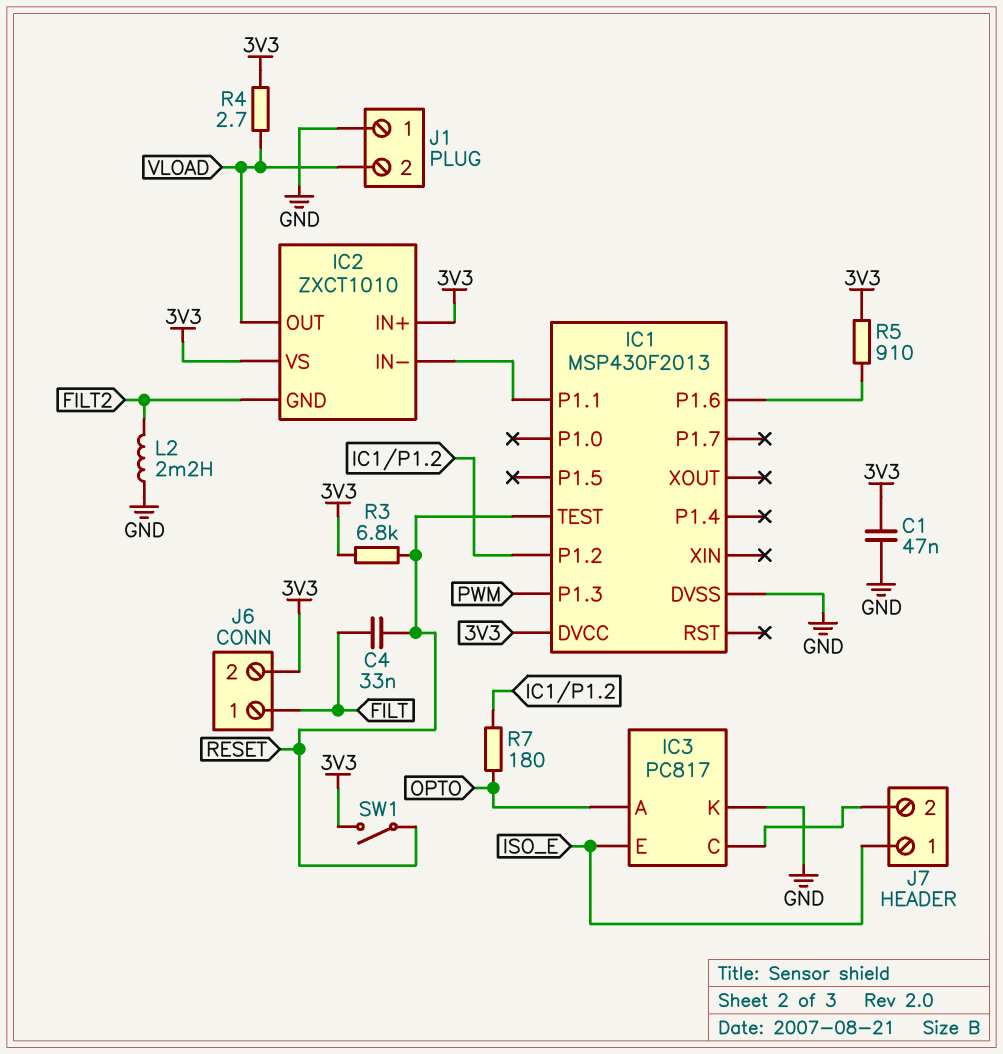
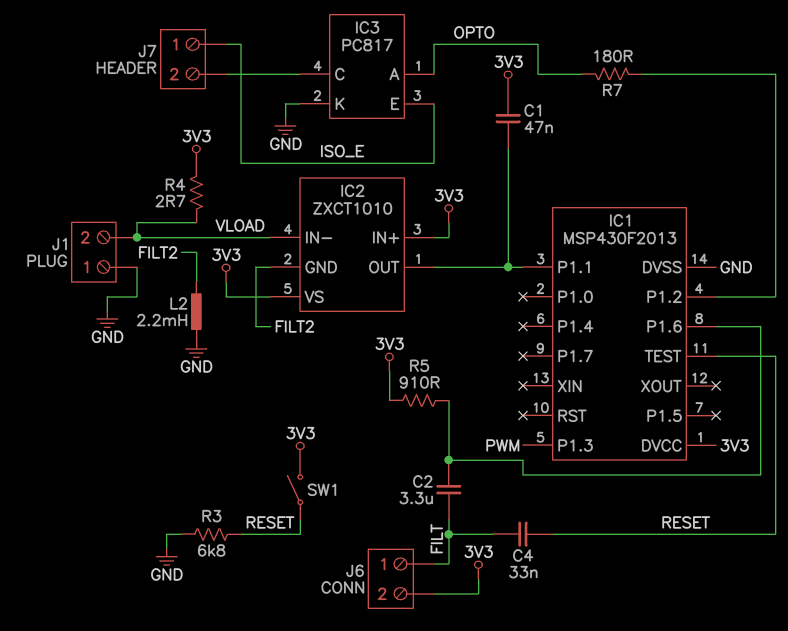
C1: 47nF (3V3, GND) -> 47nF (3V3, IC1/P1.1)
C2: none -> 3.3uF (FILT, IC1/P1.6)
IC2 pin IN-: IC1/P1.1 -> VLOAD
IC2 pin OUT: VLOAD -> IC1/P1.1
R3: 6.8k (3V3, RESET) -> 6.8k (GND, RESET)

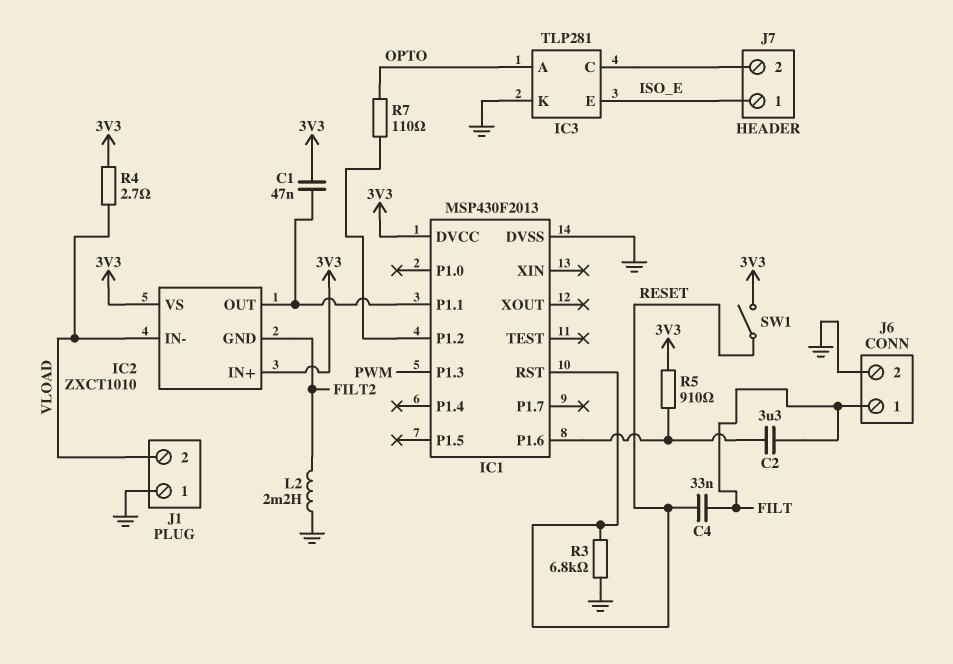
IC1 pin RST: none -> RESET
IC1 pin TEST: RESET -> none
IC3: PC817 -> TLP281
J6 pin 2: 3V3 -> GND
R7: 180 (IC1/P1.2, OPTO) -> 110 (IC1/P1.2, OPTO)

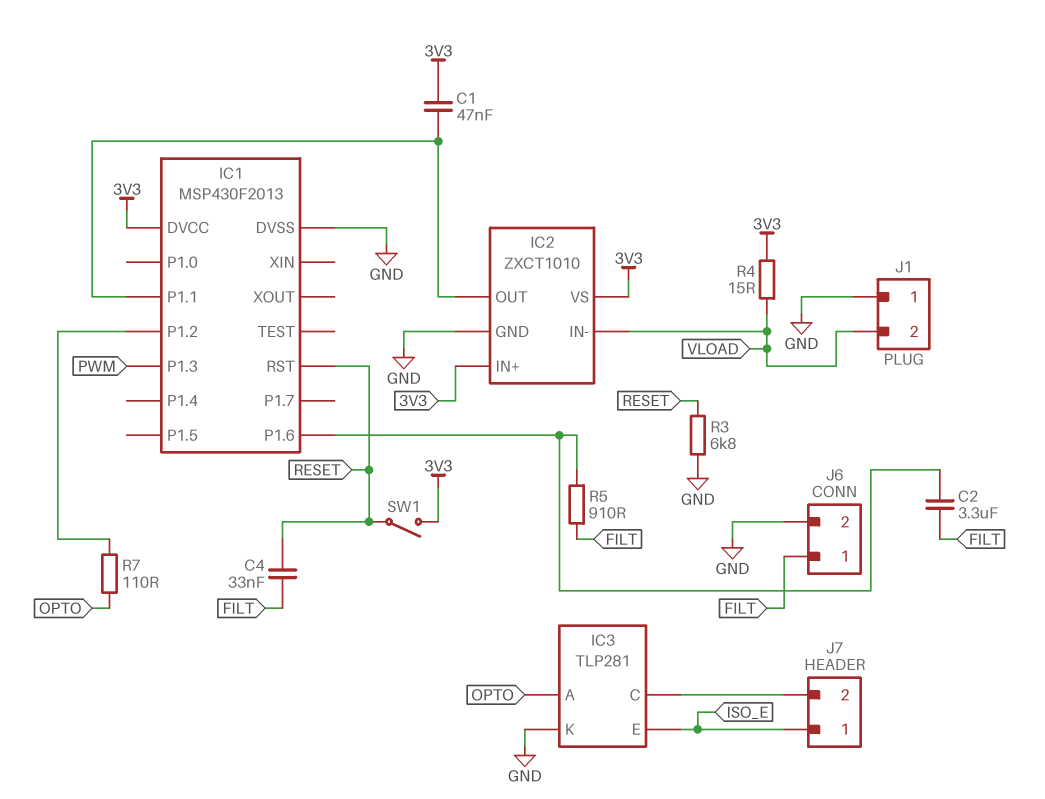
IC2 pin GND: FILT2 -> GND
L2: 2.2mH (FILT2, GND) -> none
R4: 2.7 (3V3, VLOAD) -> 15 (3V3, VLOAD)
R5: 910 (3V3, IC1/P1.6) -> 910 (FILT, IC1/P1.6)

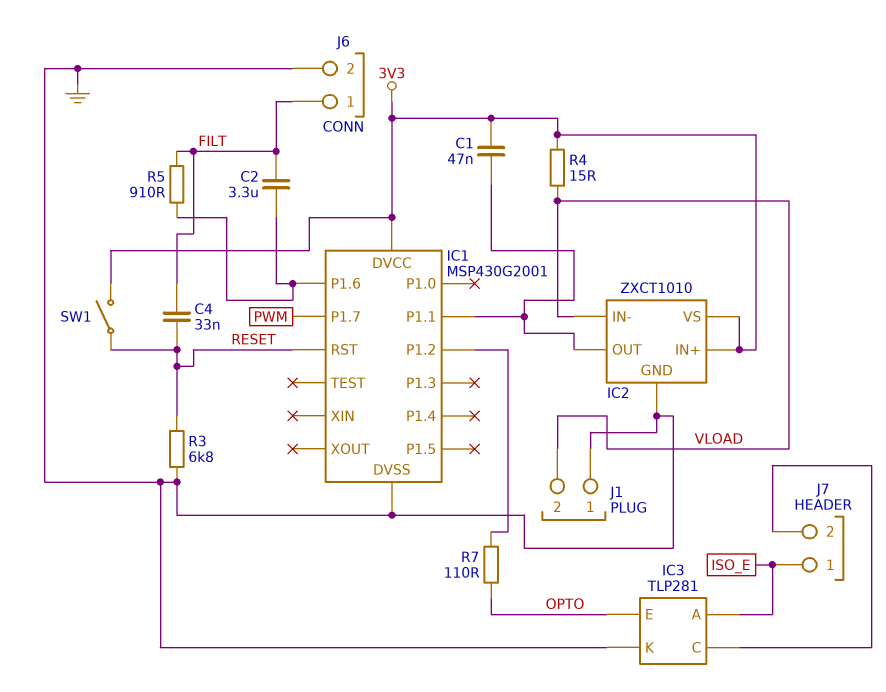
IC1: MSP430F2013 -> MSP430G2001
IC1 pin P1.3: PWM -> none
IC1 pin P1.7: none -> PWM
IC3 pin A: OPTO -> ISO_E
IC3 pin E: ISO_E -> OPTO

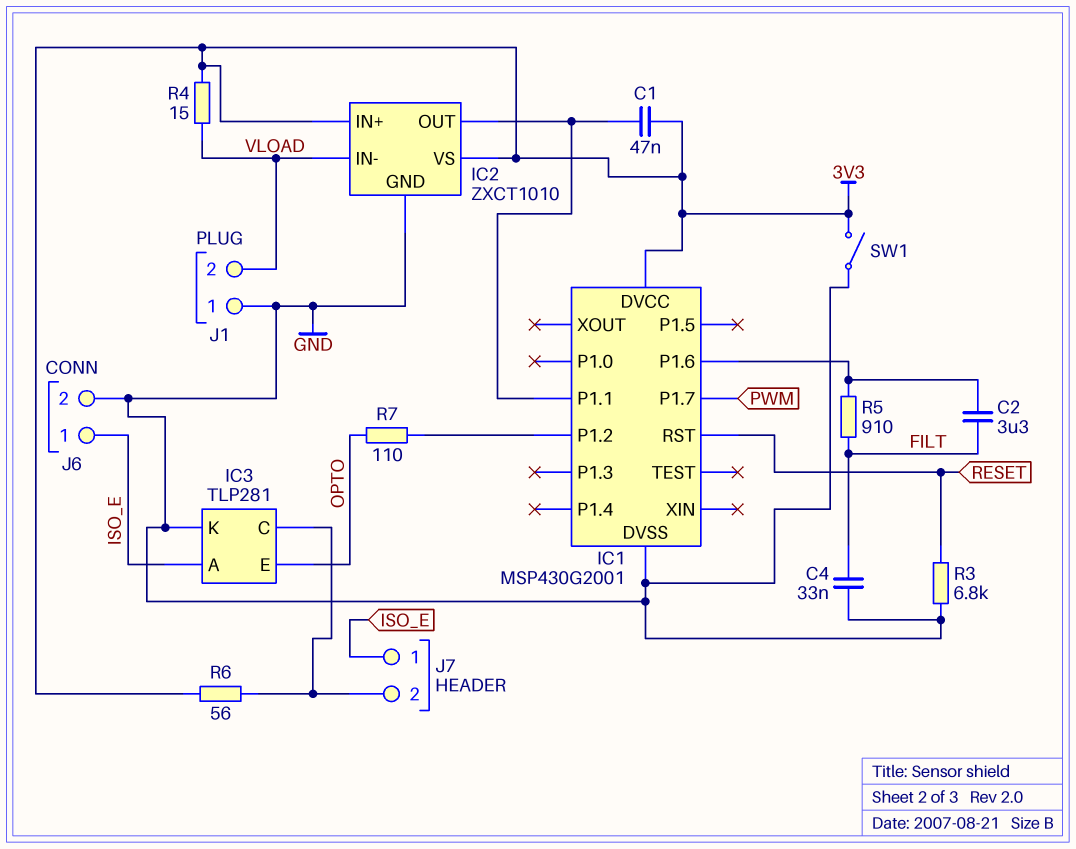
C4: 33nF (FILT, RESET) -> 33nF (FILT, GND)
J6 pin 1: FILT -> ISO_E
R6: none -> 56 (3V3, IC3/C)
SW1: switch (3V3, RESET) -> switch (3V3, GND)

